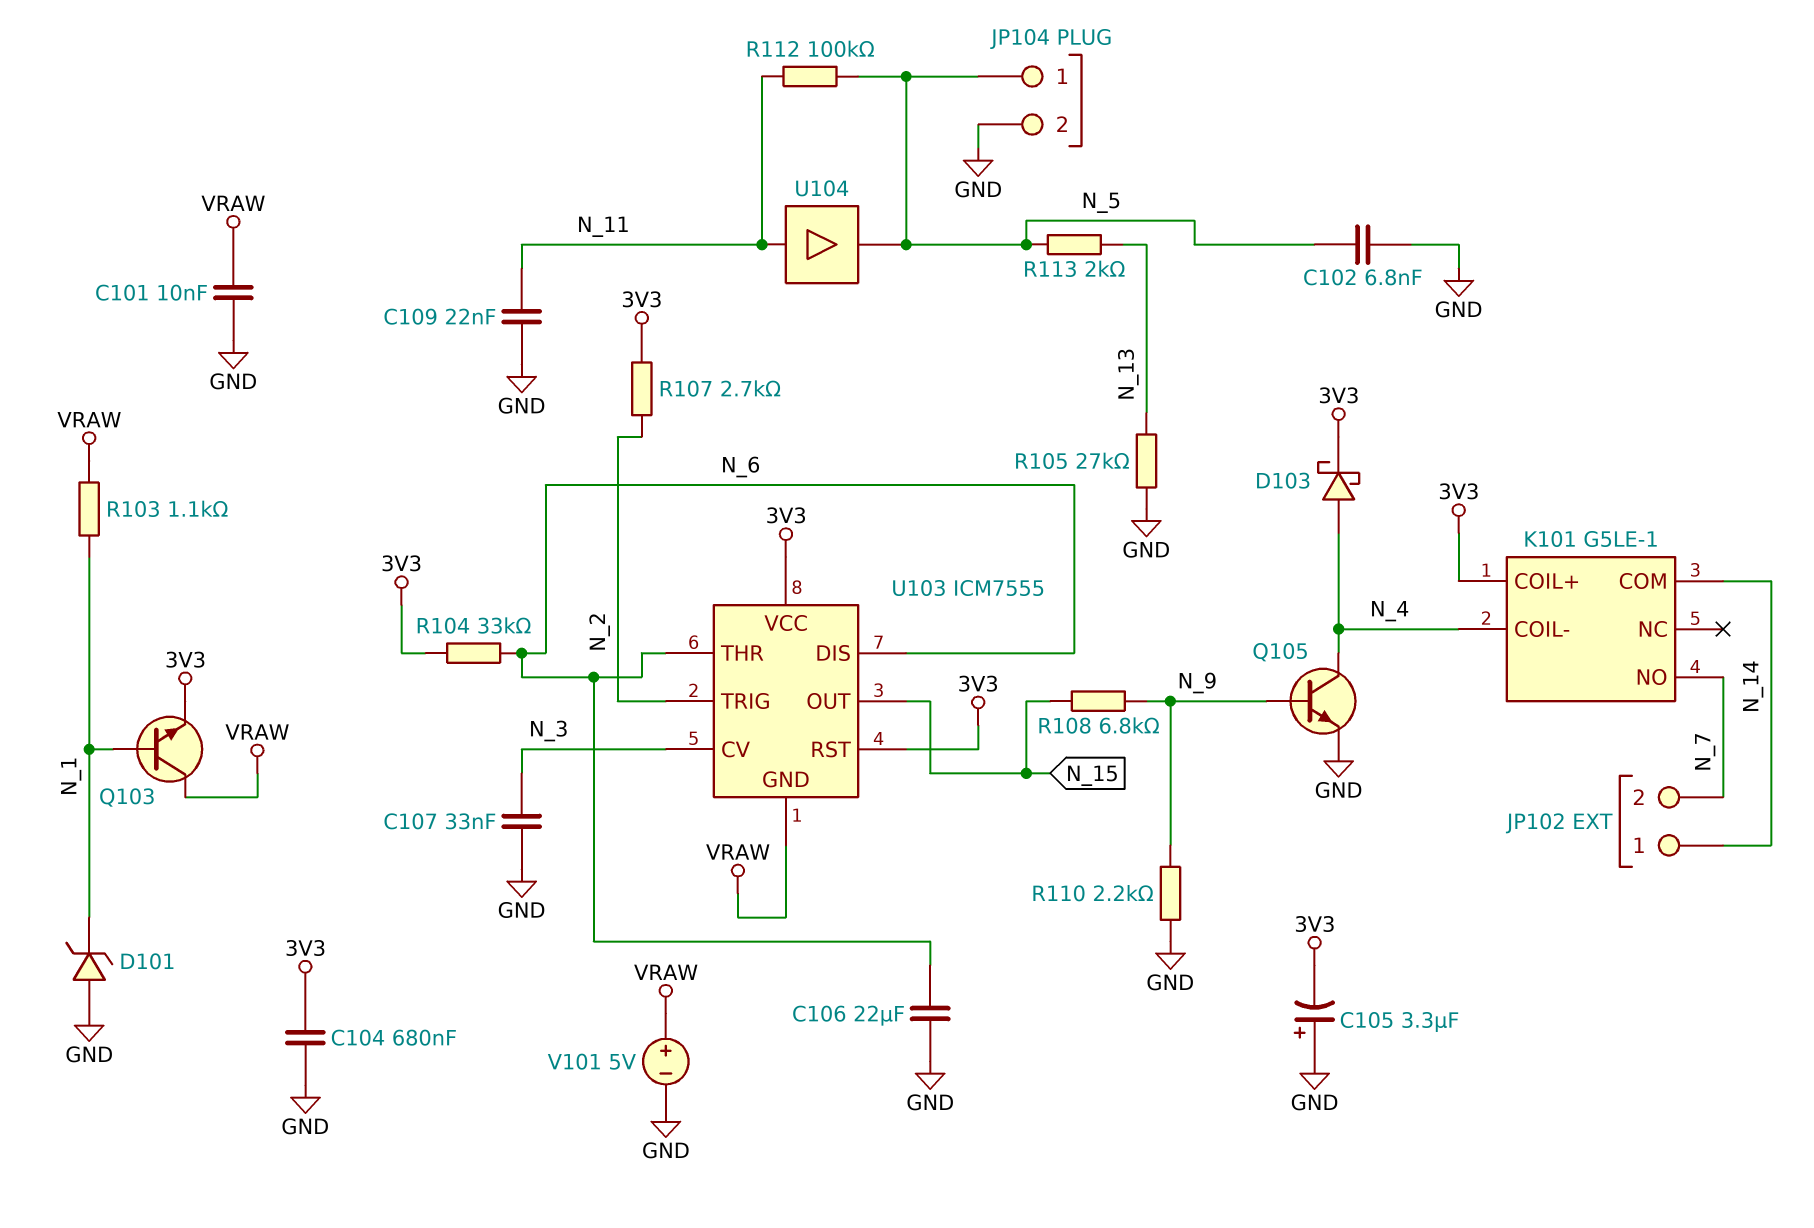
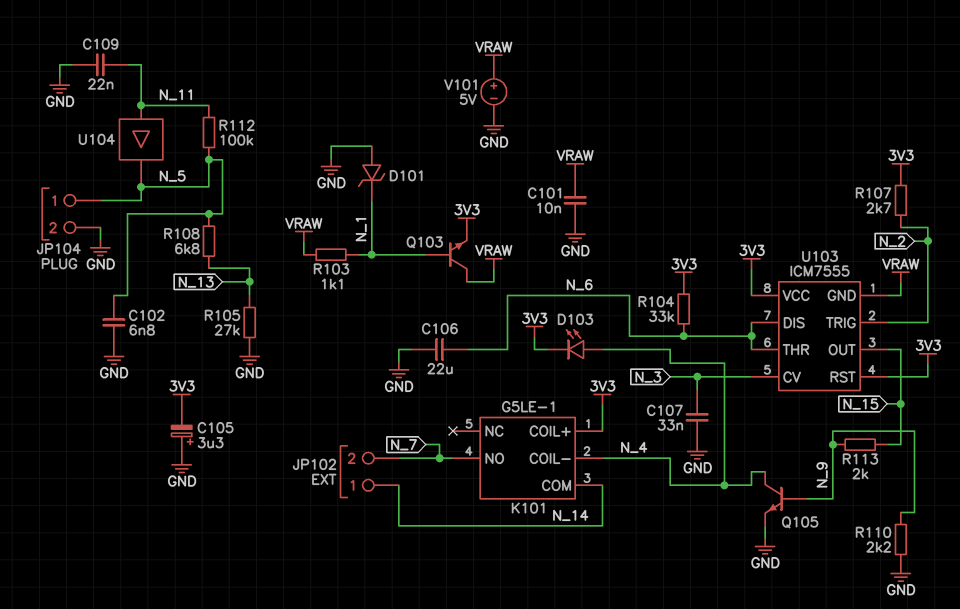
C104: 680nF (3V3, GND) -> none
D103: schottky (A N_4, K 3V3) -> LED (A N_4, K 3V3)
R108: 6.8k (N_9, N_15) -> 6.8k (N_5, N_13)
R113: 2k (N_5, N_13) -> 2k (N_9, N_15)

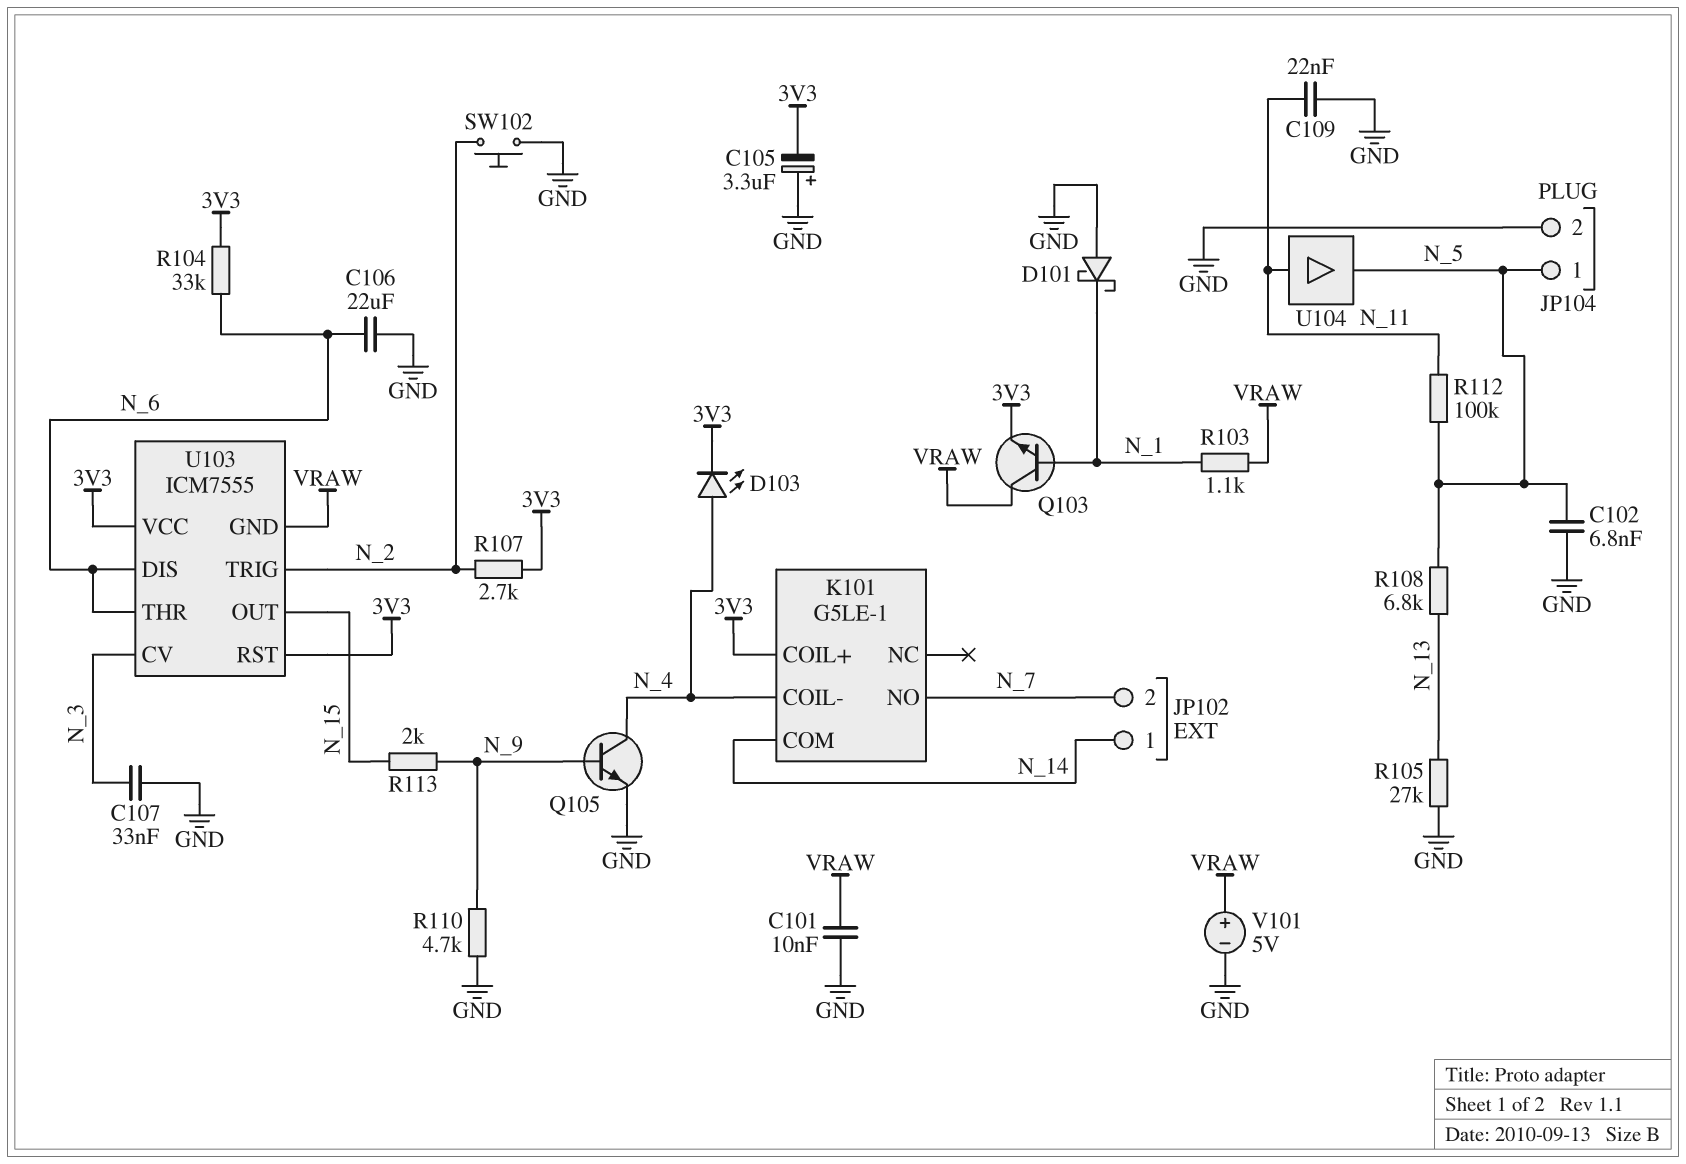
D101: zener (A GND, K N_1) -> schottky (A GND, K N_1)
R110: 2.2k (GND, N_9) -> 4.7k (GND, N_9)
SW102: none -> button (GND, N_2)

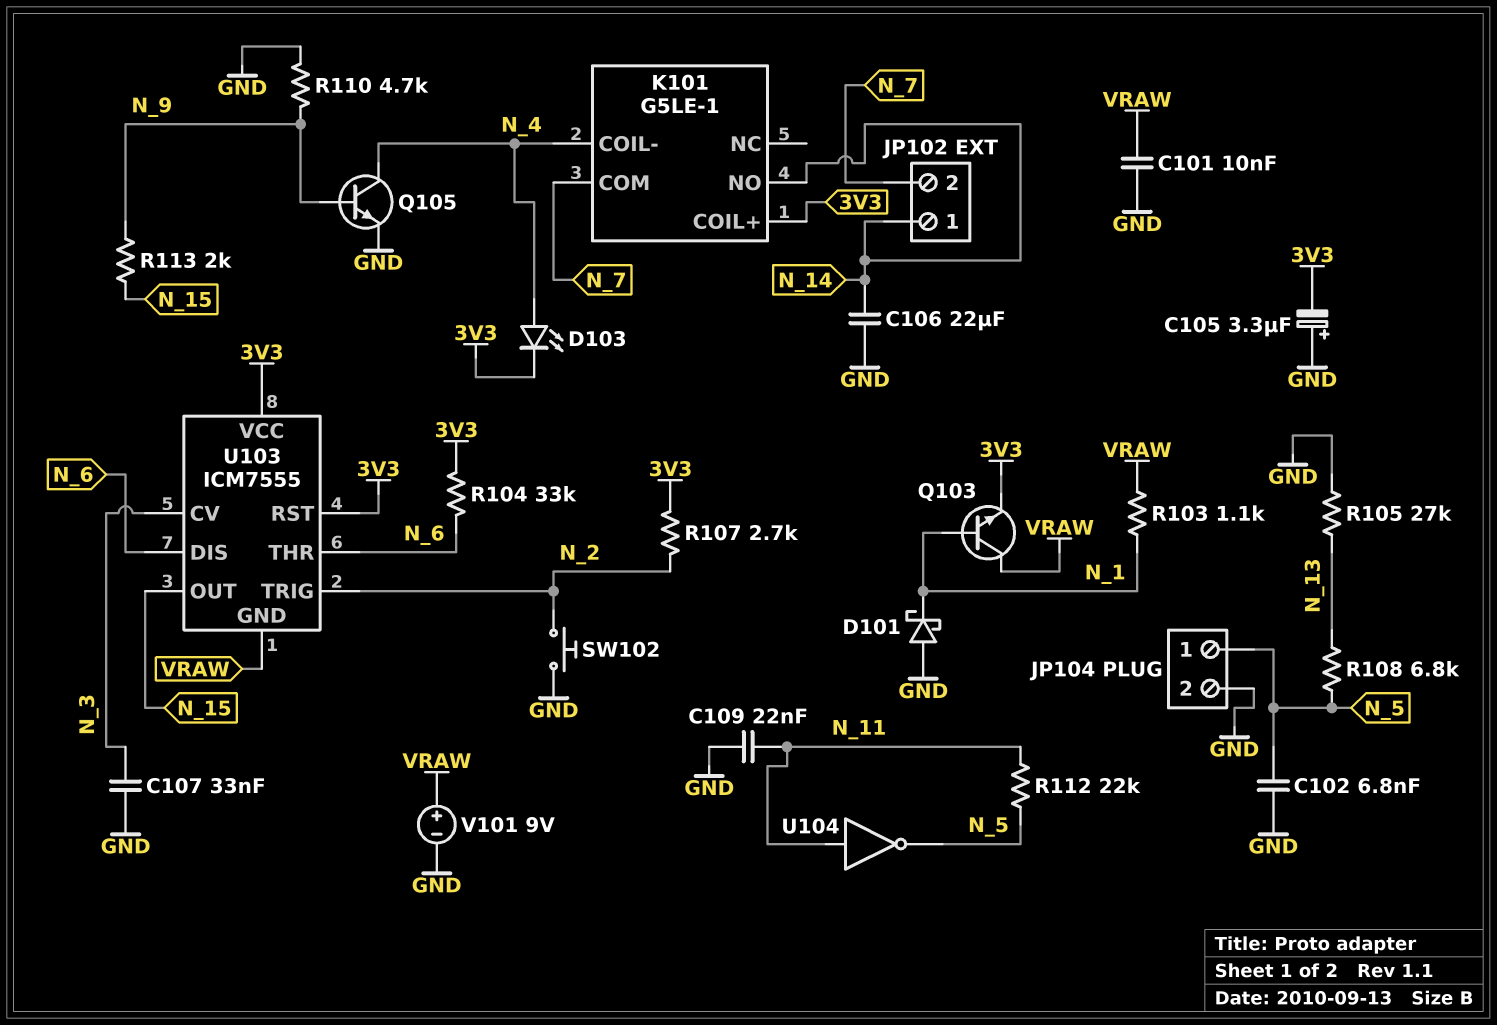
C106: 22uF (GND, N_6) -> 22uF (GND, N_14)
K101 pin COM: N_14 -> N_7
K101 pin NO: N_7 -> N_14
R112: 100k (N_5, N_11) -> 22k (N_5, N_11)
U104: buffer (in N_11, out N_5) -> NOT (in N_11, out N_5)
V101: 5V (plus VRAW, minus GND) -> 9V (plus VRAW, minus GND)

